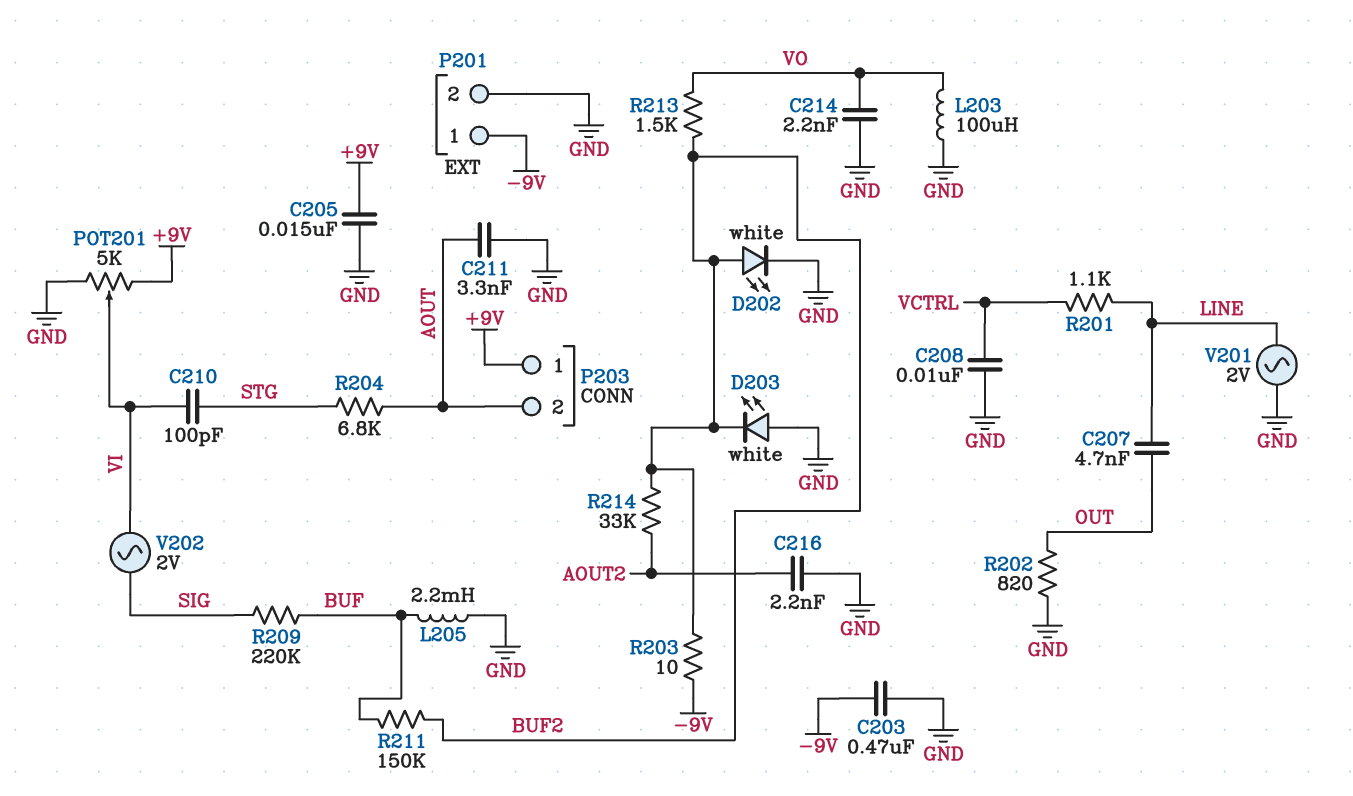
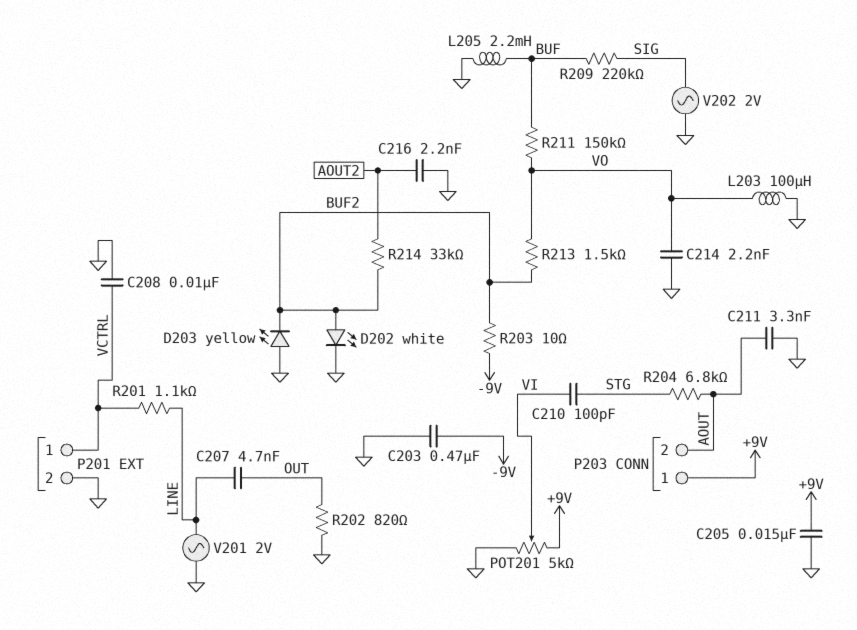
D203: LED white (A GND, K BUF2) -> LED yellow (A GND, K BUF2)
P201 pin 1: -9V -> VCTRL
R211: 150k (BUF, BUF2) -> 150k (BUF, VO)
V202: AC 2V (SIG, VI) -> AC 2V (GND, SIG)

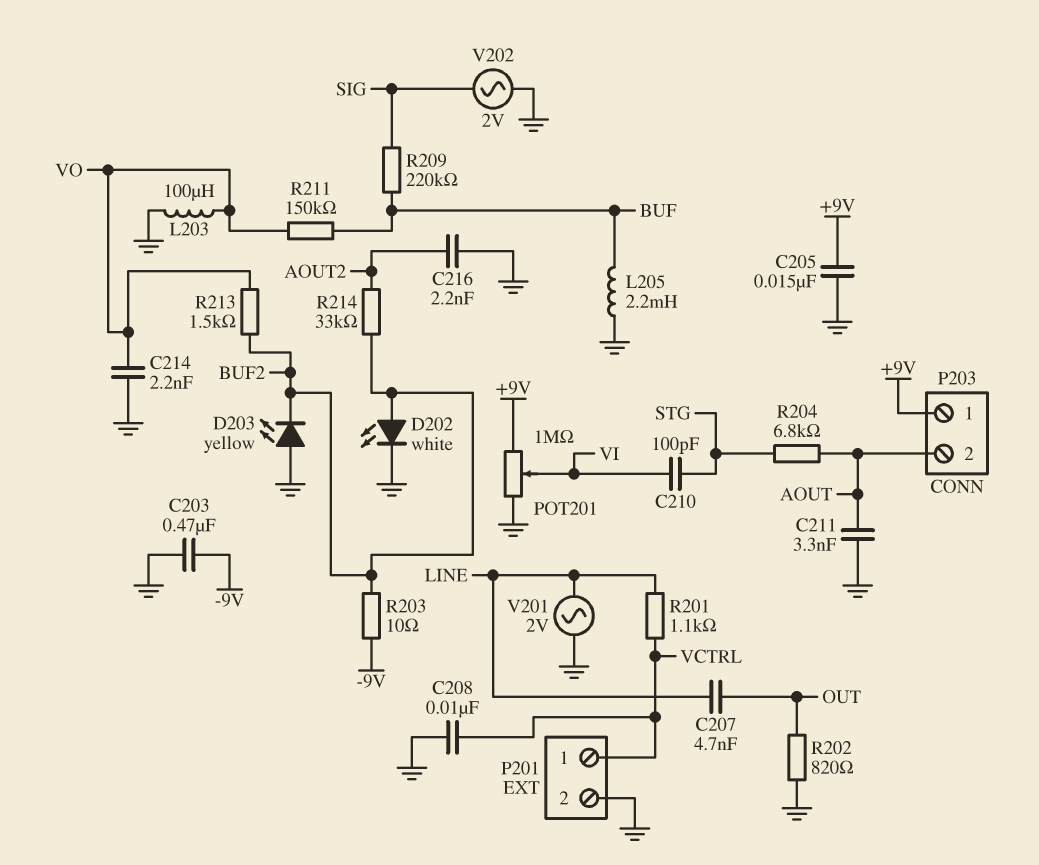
POT201: 5k (+9V, GND, wiper VI) -> 1M (+9V, GND, wiper VI)

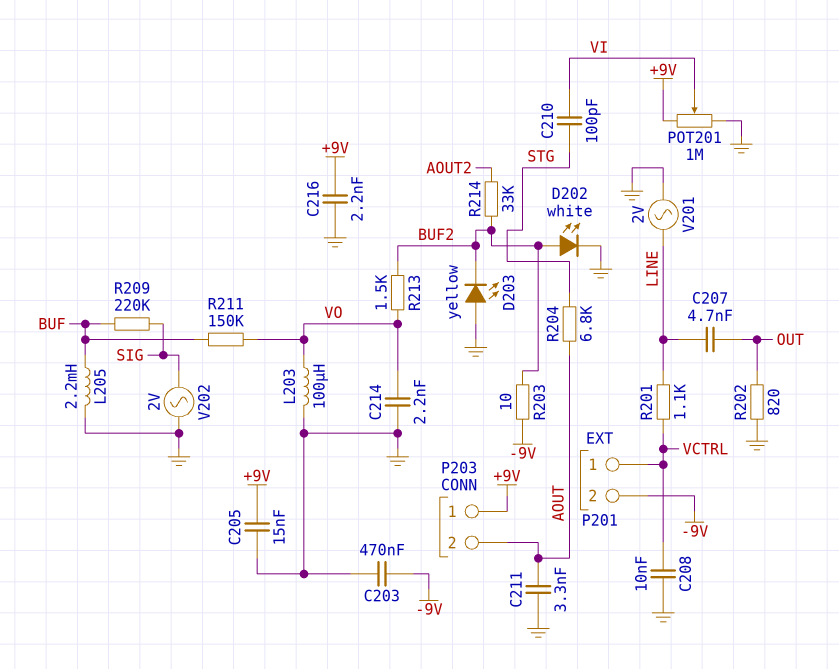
C216: 2.2nF (AOUT2, GND) -> 2.2nF (+9V, GND)
P201 pin 2: GND -> -9V

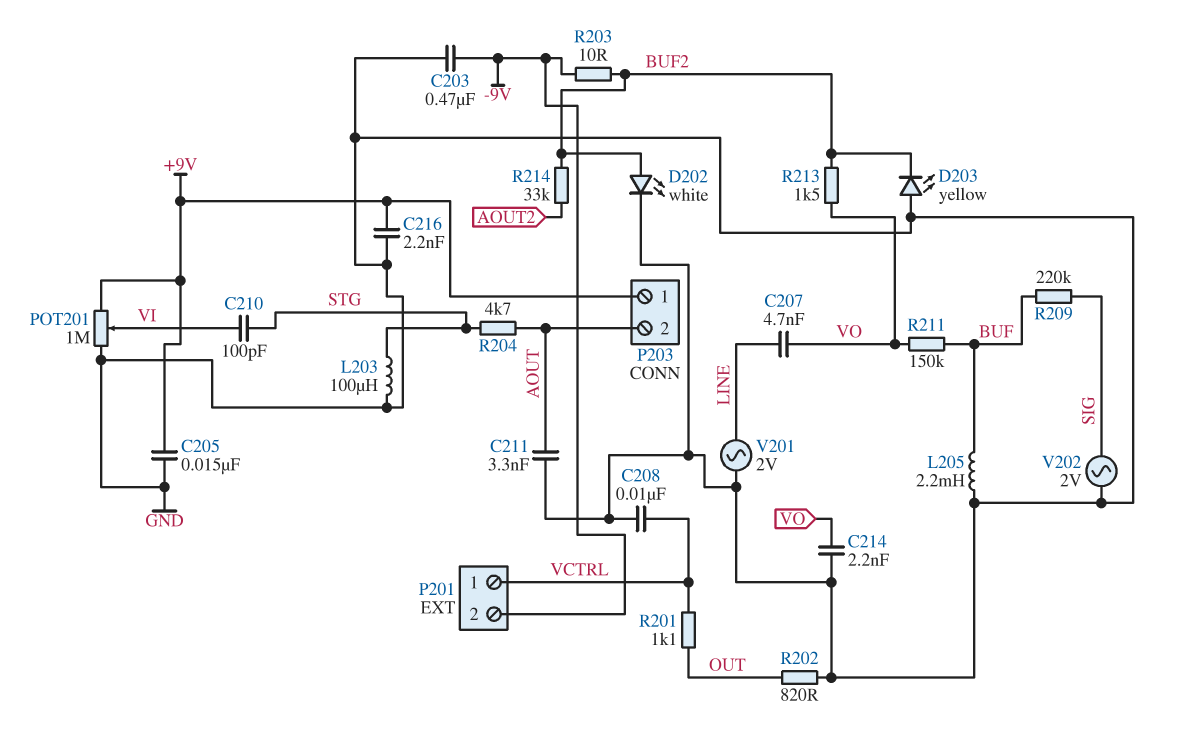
C207: 4.7nF (LINE, OUT) -> 4.7nF (LINE, VO)
L203: 100uH (GND, VO) -> 100uH (GND, STG)
R201: 1.1k (LINE, VCTRL) -> 1.1k (OUT, VCTRL)
R204: 6.8k (AOUT, STG) -> 4.7k (AOUT, STG)

